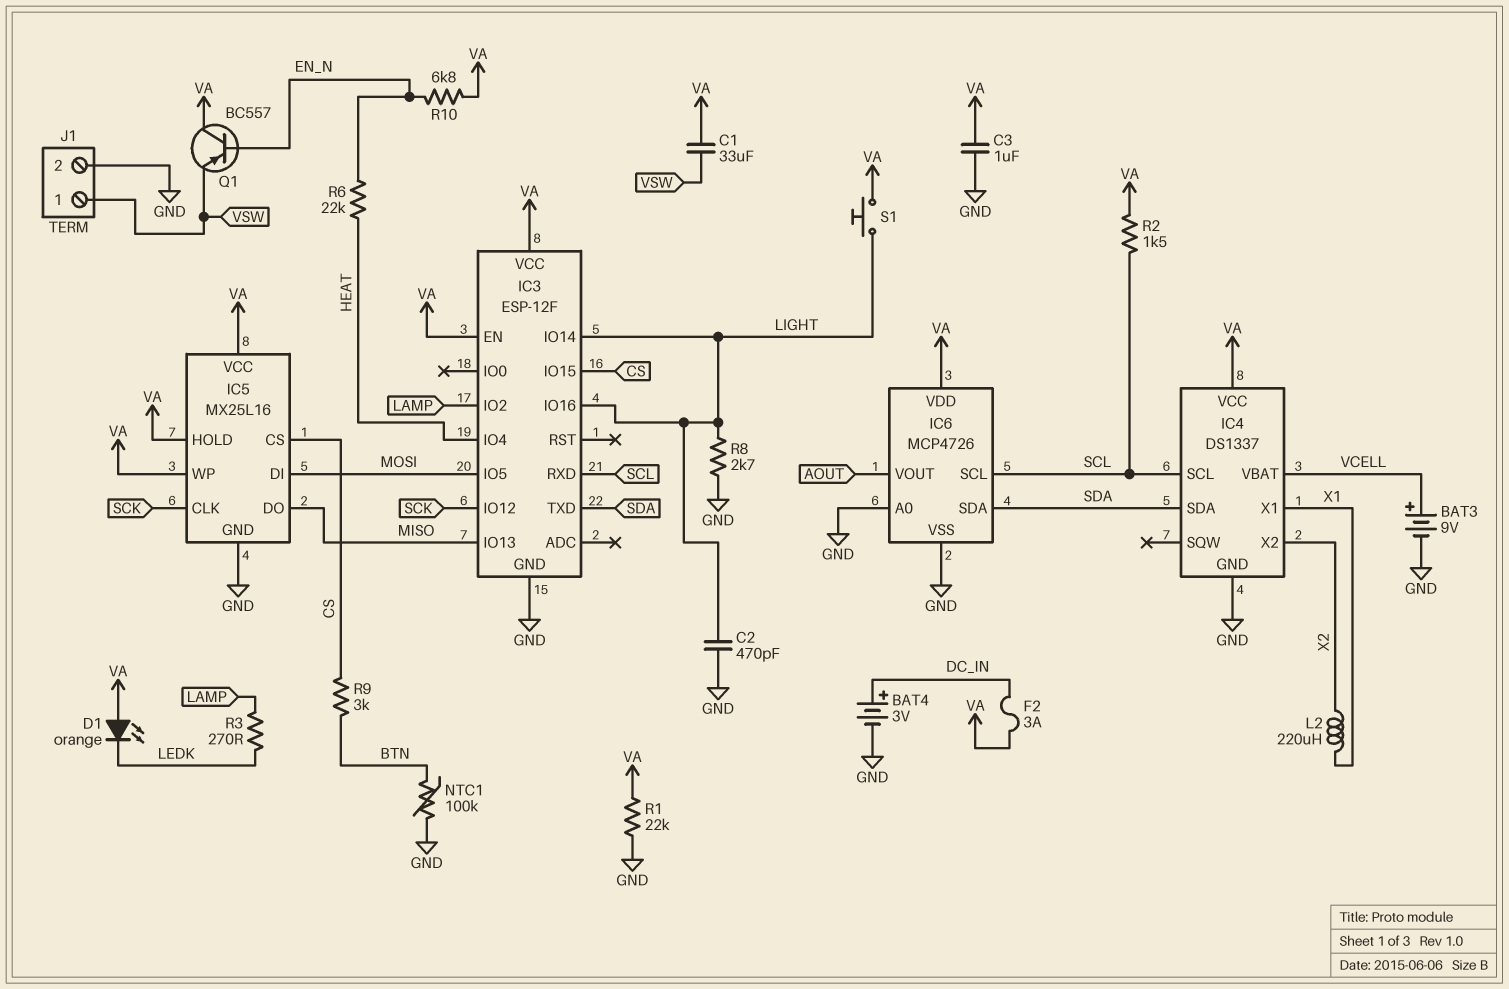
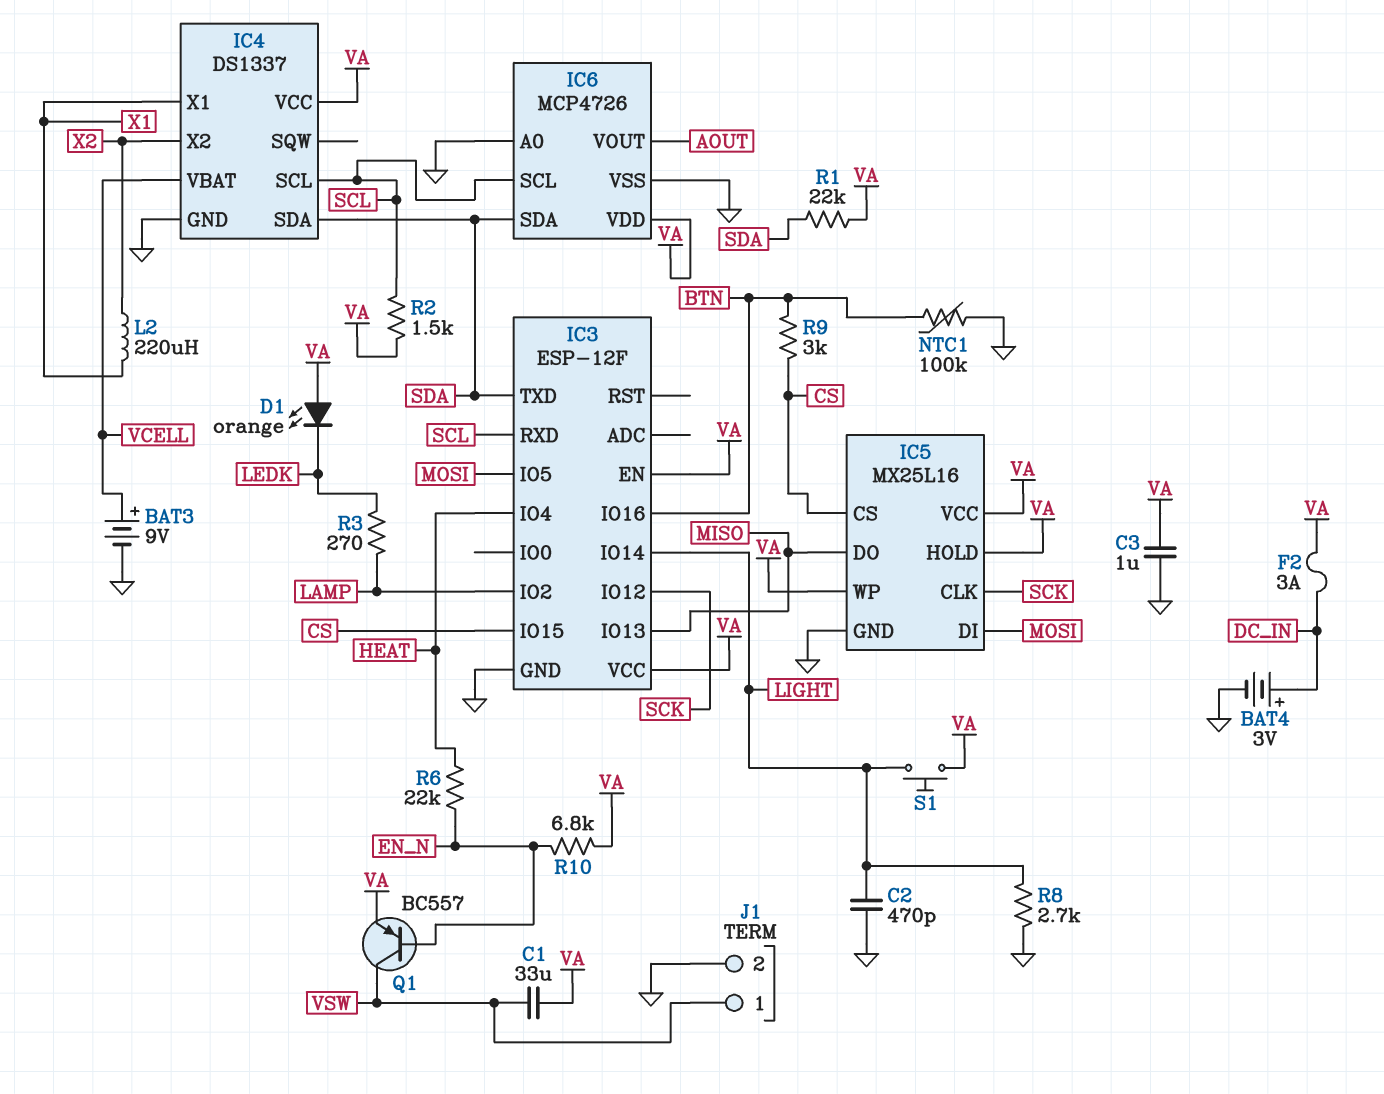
IC3 pin IO16: LIGHT -> BTN
Q1: PNP BC557 (B EN_N, C VA, E VSW) -> PNP BC557 (B EN_N, C VSW, E VA)
R1: 22k (GND, VA) -> 22k (SDA, VA)

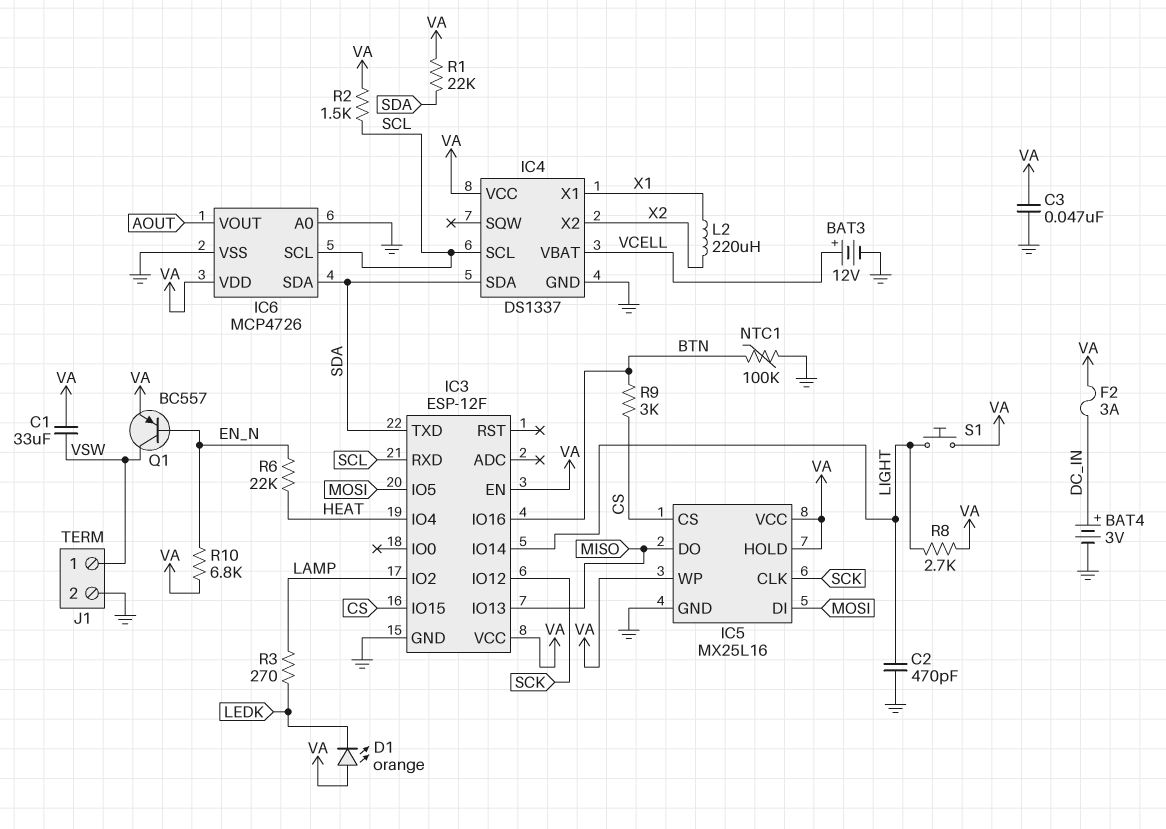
BAT3: 9V (plus VCELL, minus GND) -> 12V (plus VCELL, minus GND)
C3: 1uF (GND, VA) -> 47nF (GND, VA)
R8: 2.7k (GND, LIGHT) -> 2.7k (LIGHT, VA)

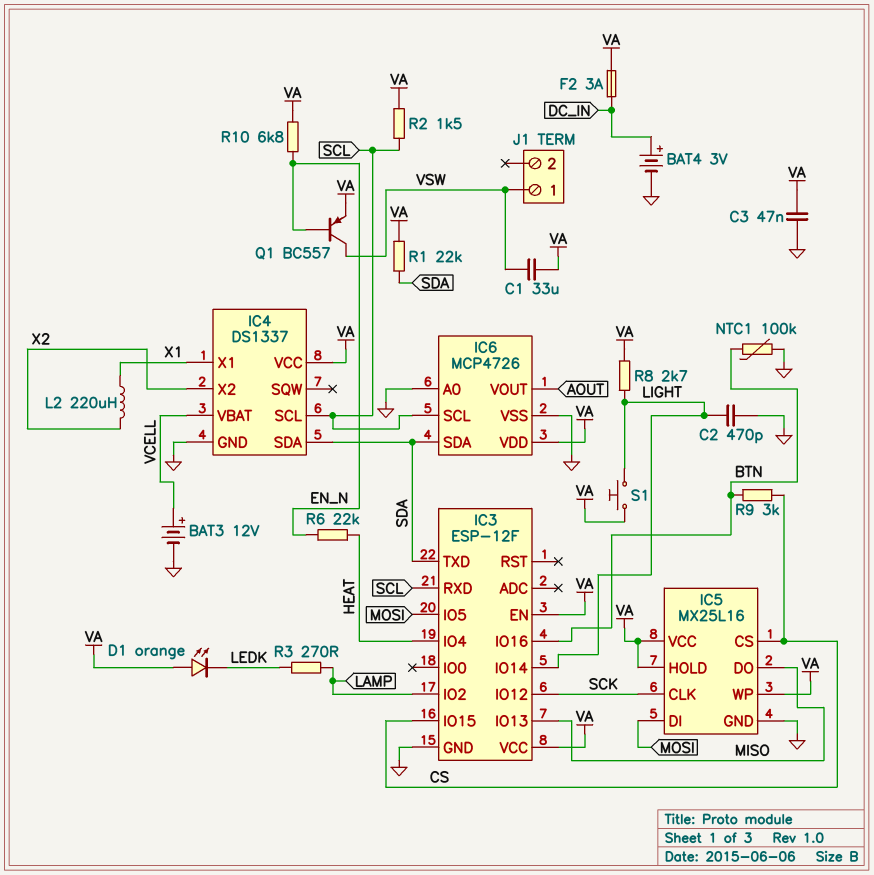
J1 pin 2: GND -> none

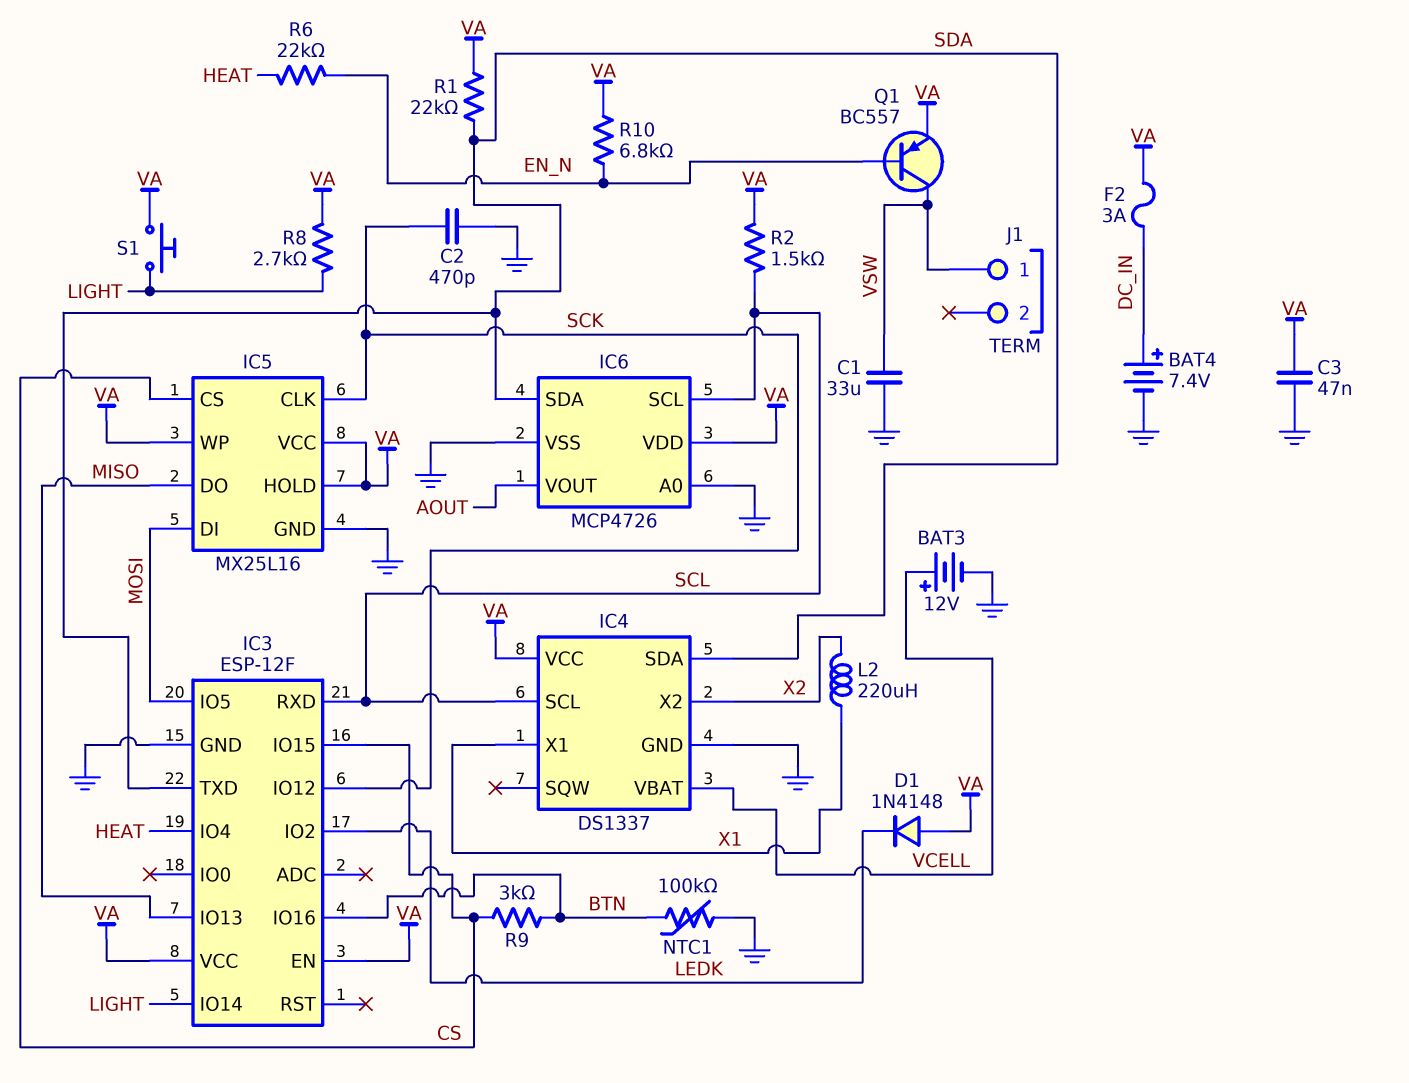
BAT4: 3V (plus DC_IN, minus GND) -> 7.4V (plus DC_IN, minus GND)
C1: 33uF (VA, VSW) -> 33uF (GND, VSW)
C2: 470pF (GND, LIGHT) -> 470pF (GND, SCK)
D1: LED orange (A VA, K LEDK) -> diode 1N4148 (A VA, K LEDK)
IC3 pin IO2: LAMP -> LEDK
R3: 270 (LAMP, LEDK) -> none

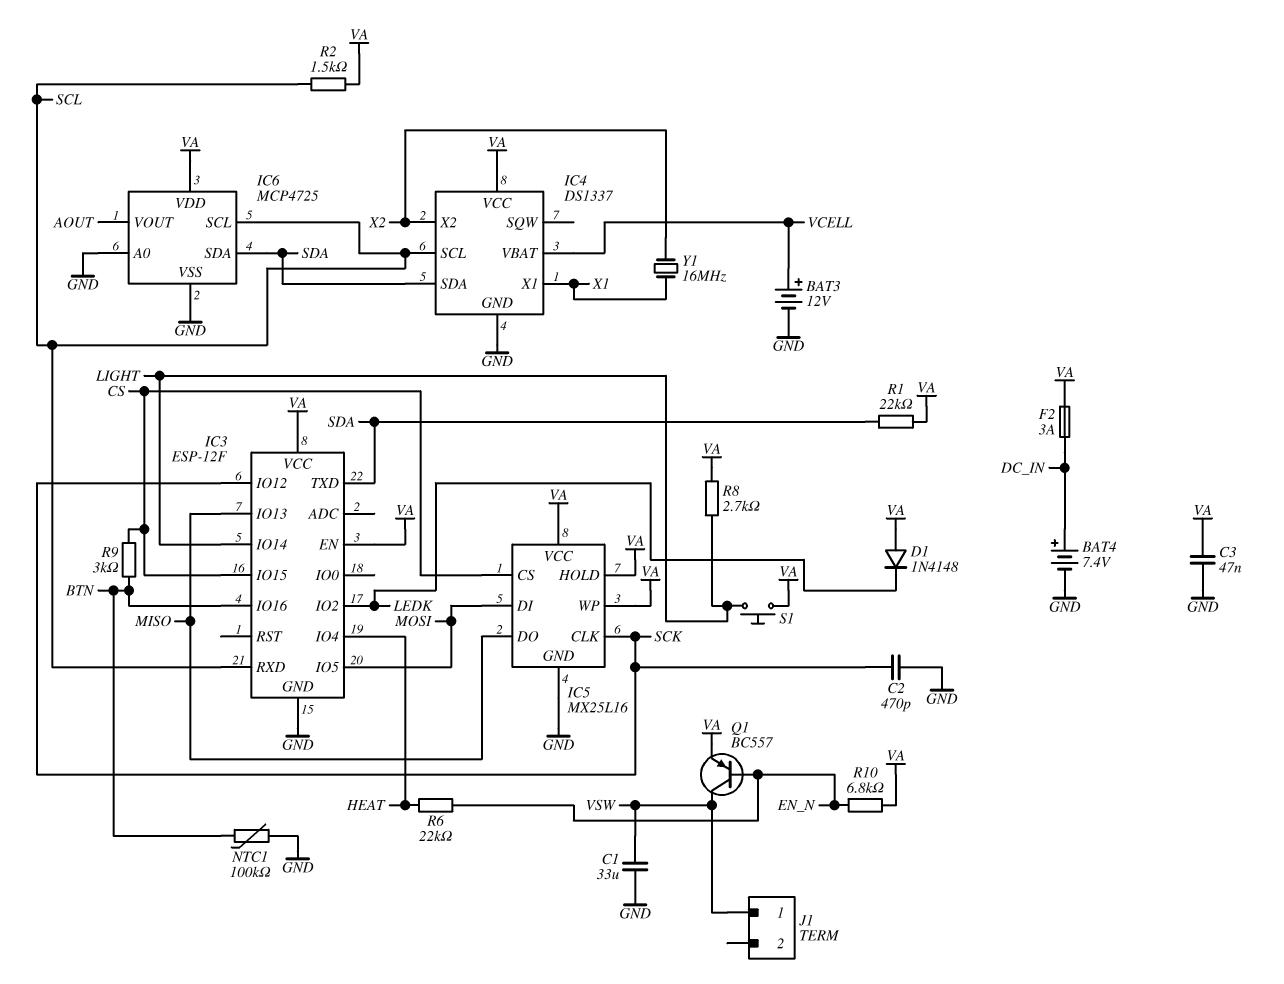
IC6: MCP4726 -> MCP4725
L2: 220uH (X1, X2) -> none
Y1: none -> 16MHz (X1, X2)

